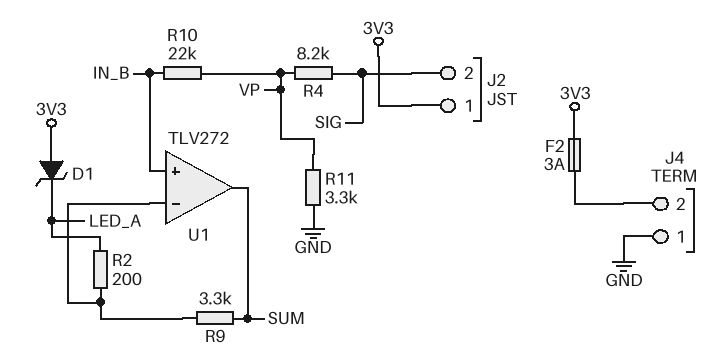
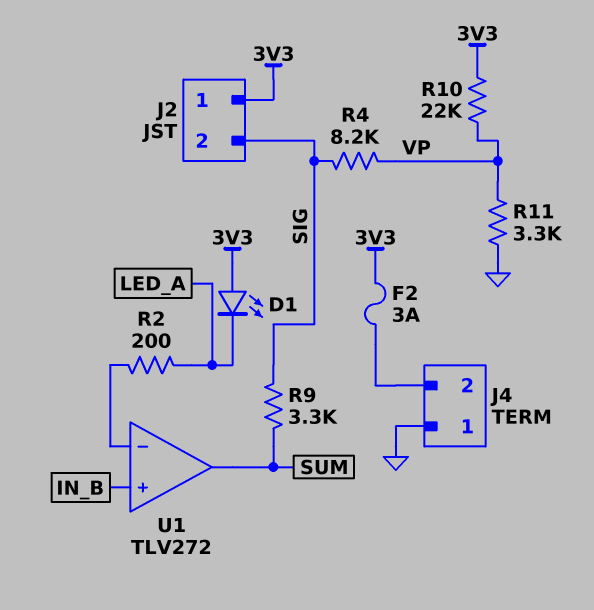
D1: zener (A 3V3, K LED_A) -> LED (A 3V3, K LED_A)
R9: 3.3k (SUM, U1/in-) -> 3.3k (SIG, SUM)
R10: 22k (IN_B, VP) -> 22k (3V3, VP)

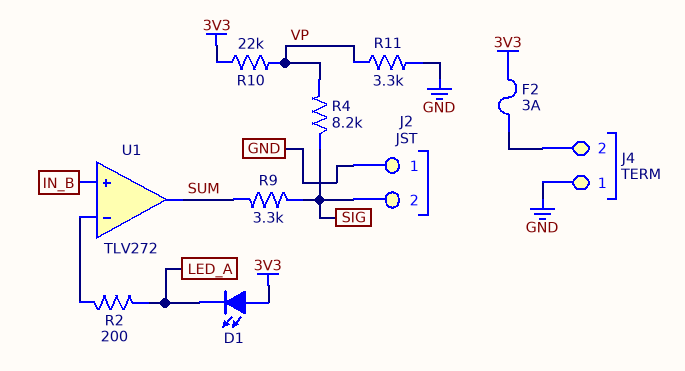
J2 pin 1: 3V3 -> GND

